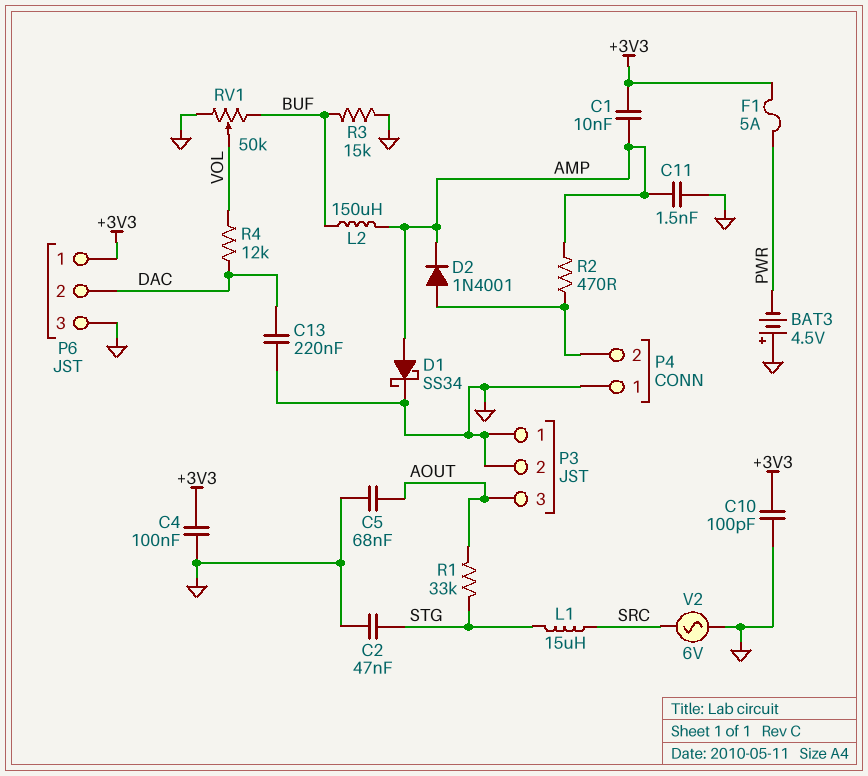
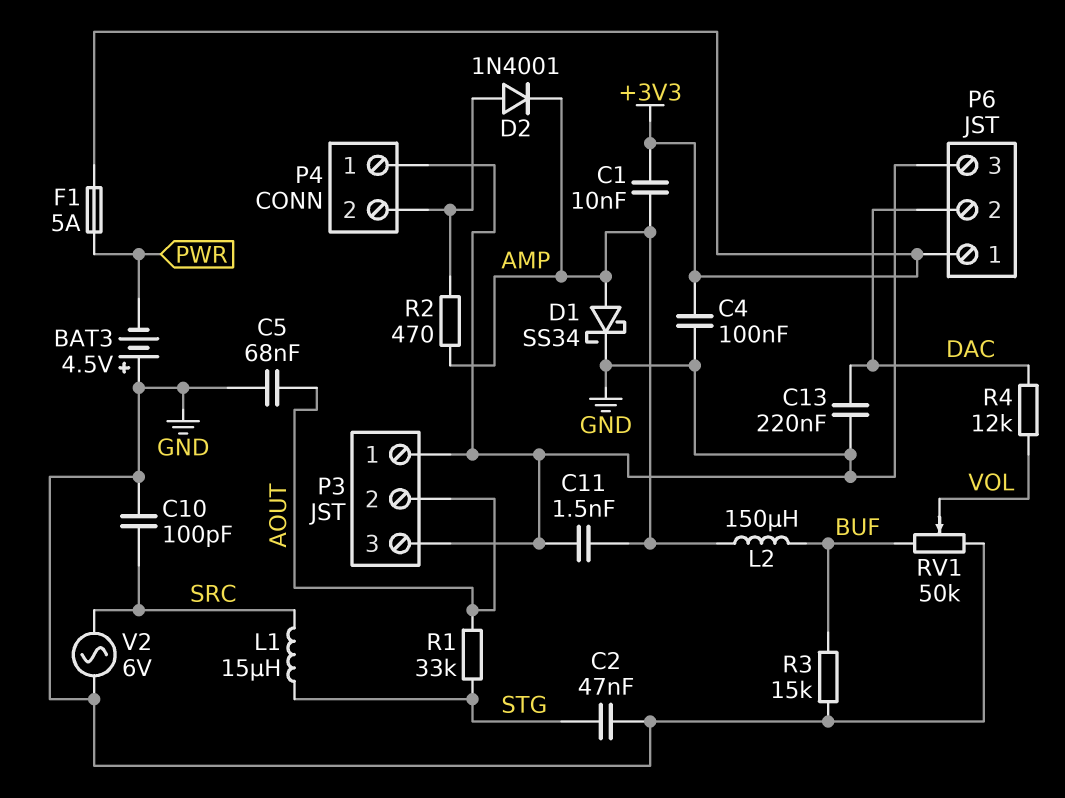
C10: 100pF (+3V3, GND) -> 100pF (GND, SRC)
P3 pin 2: GND -> AOUT
P3 pin 3: AOUT -> GND

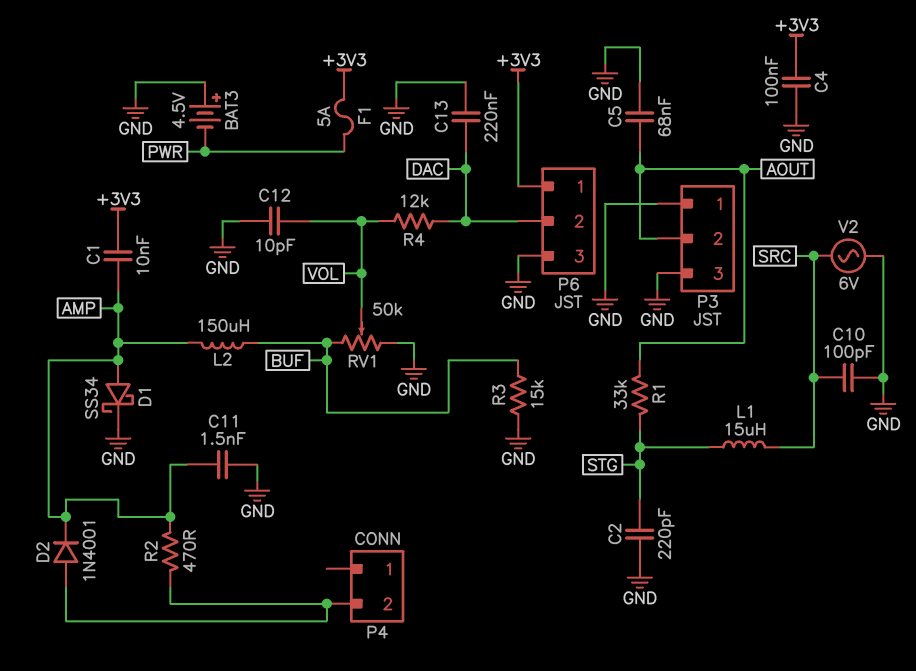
C2: 47nF (GND, STG) -> 220pF (GND, STG)
C12: none -> 10pF (GND, VOL)
P4 pin 1: GND -> none

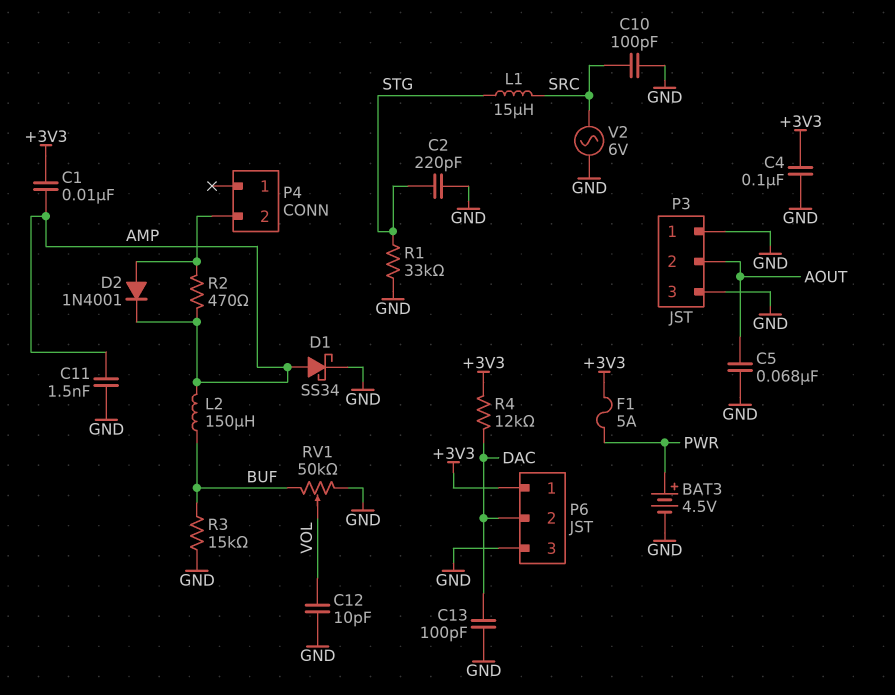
BAT3: 4.5V (plus GND, minus PWR) -> 4.5V (plus PWR, minus GND)
C13: 220nF (DAC, GND) -> 100pF (DAC, GND)
R1: 33k (AOUT, STG) -> 33k (GND, STG)
R4: 12k (DAC, VOL) -> 12k (+3V3, DAC)

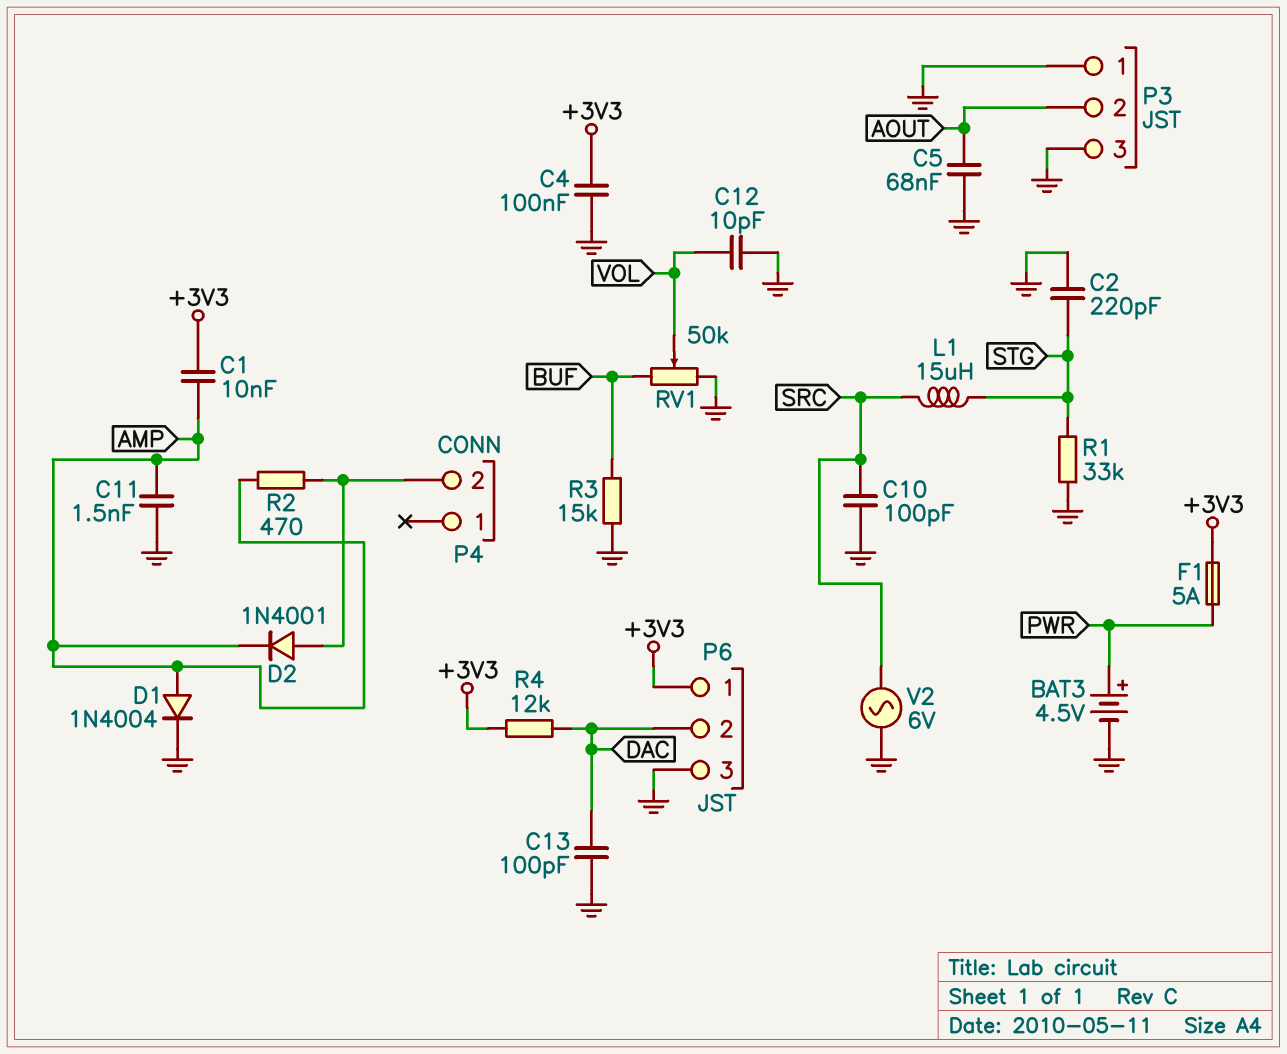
D1: schottky SS34 (A AMP, K GND) -> diode 1N4004 (A AMP, K GND)
L2: 150uH (AMP, BUF) -> none

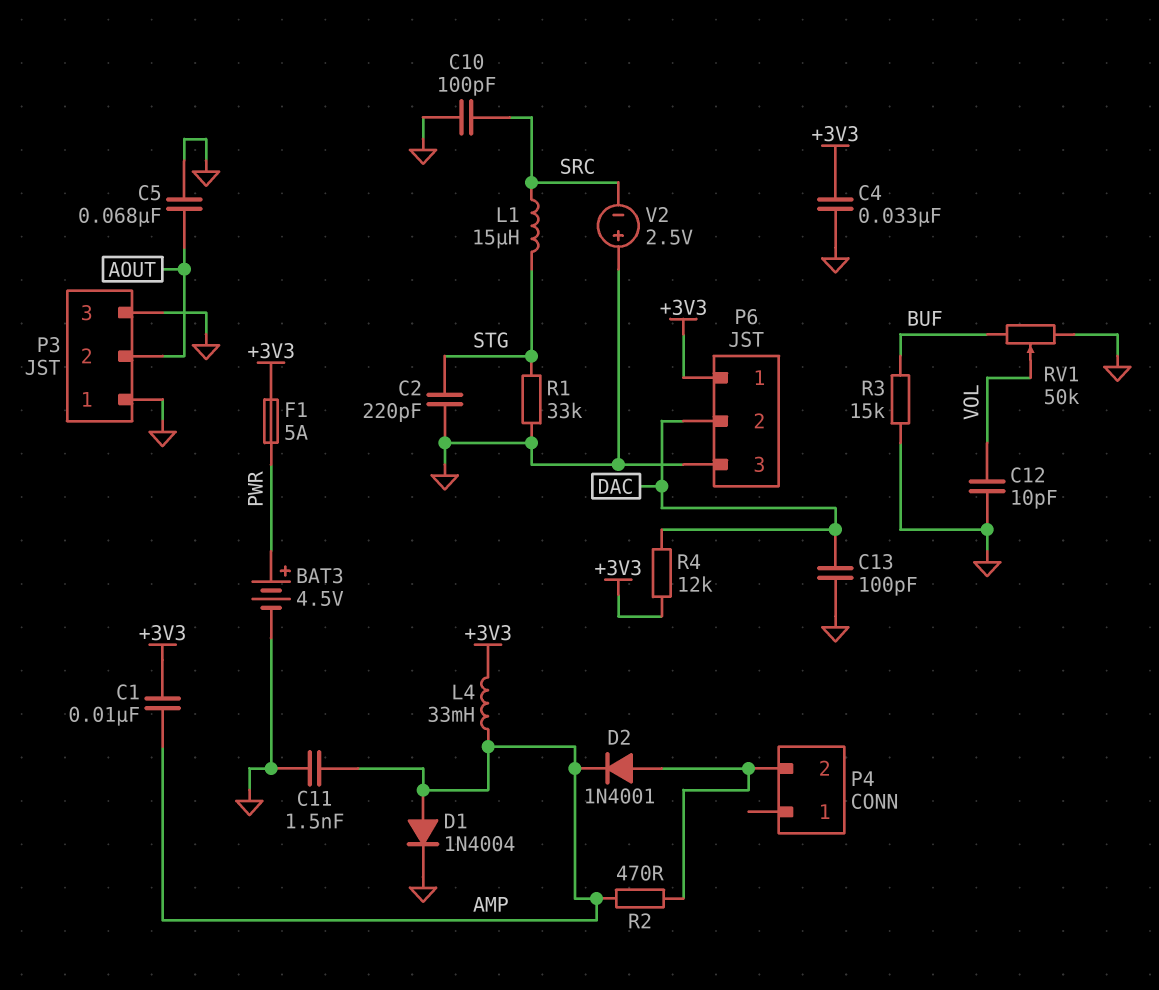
C4: 100nF (+3V3, GND) -> 33nF (+3V3, GND)
L4: none -> 33mH (+3V3, AMP)
V2: AC 6V (GND, SRC) -> 2.5V (plus GND, minus SRC)

